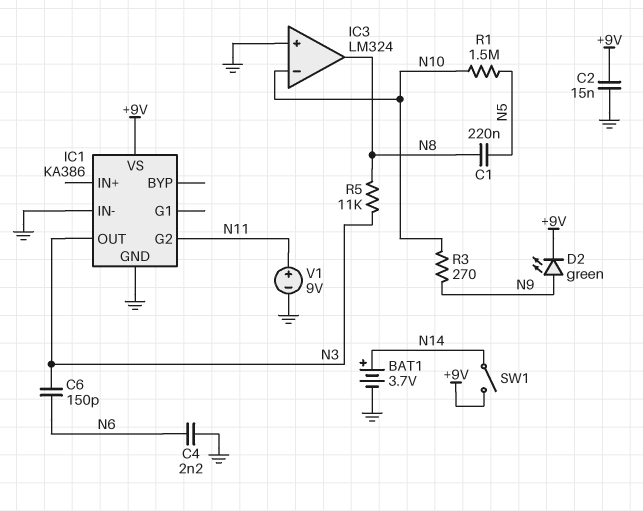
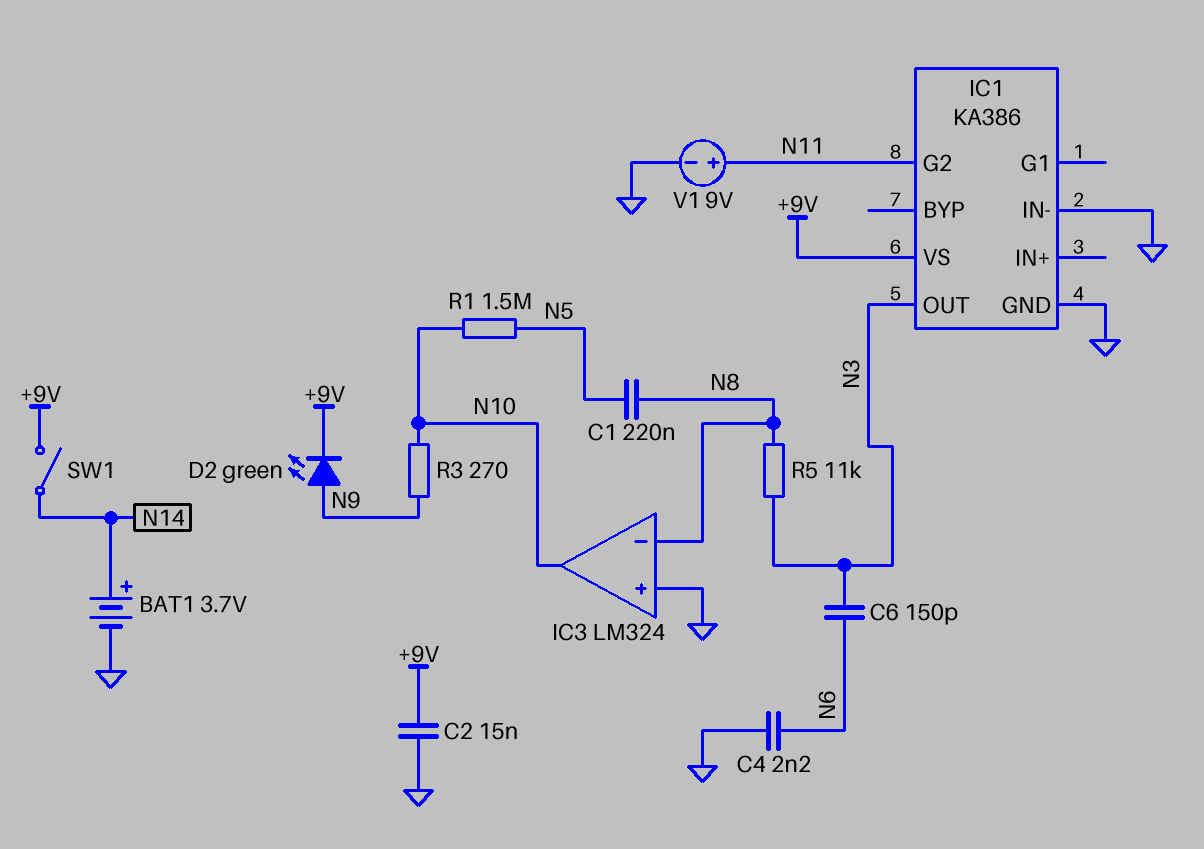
IC3 pin in-: N10 -> N8
IC3 pin out: N8 -> N10

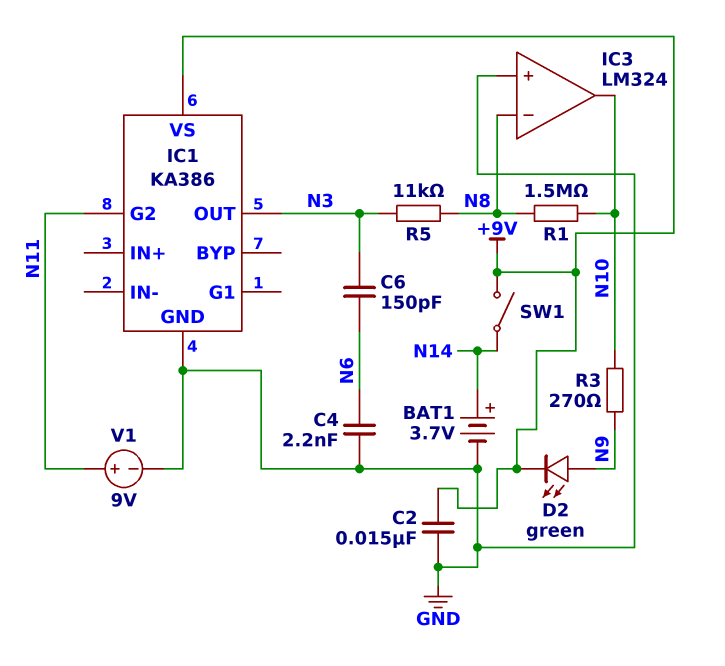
C1: 220nF (N5, N8) -> none
IC1 pin IN-: GND -> none
R1: 1.5M (N5, N10) -> 1.5M (N8, N10)

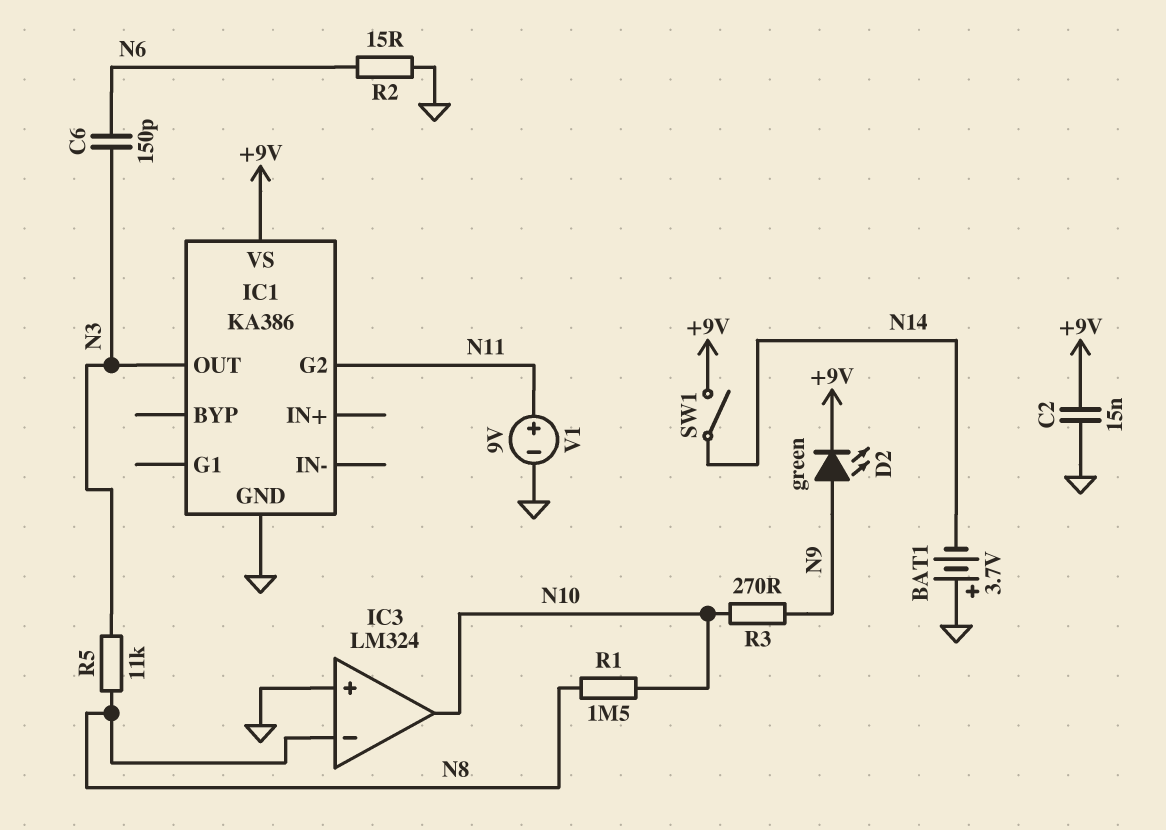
BAT1: 3.7V (plus N14, minus GND) -> 3.7V (plus GND, minus N14)
C4: 2.2nF (GND, N6) -> none
R2: none -> 15 (GND, N6)

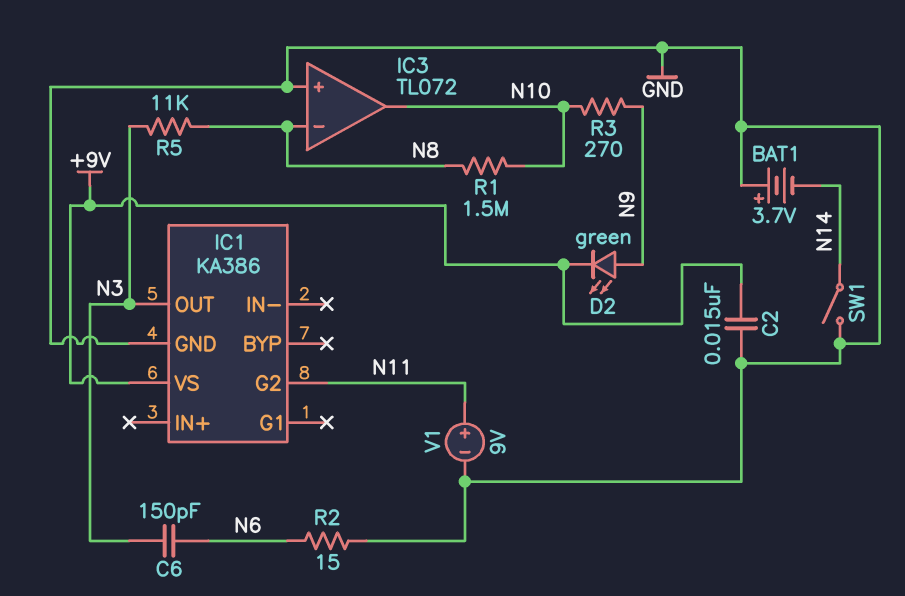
IC3: LM324 -> TL072
SW1: switch (+9V, N14) -> switch (GND, N14)

